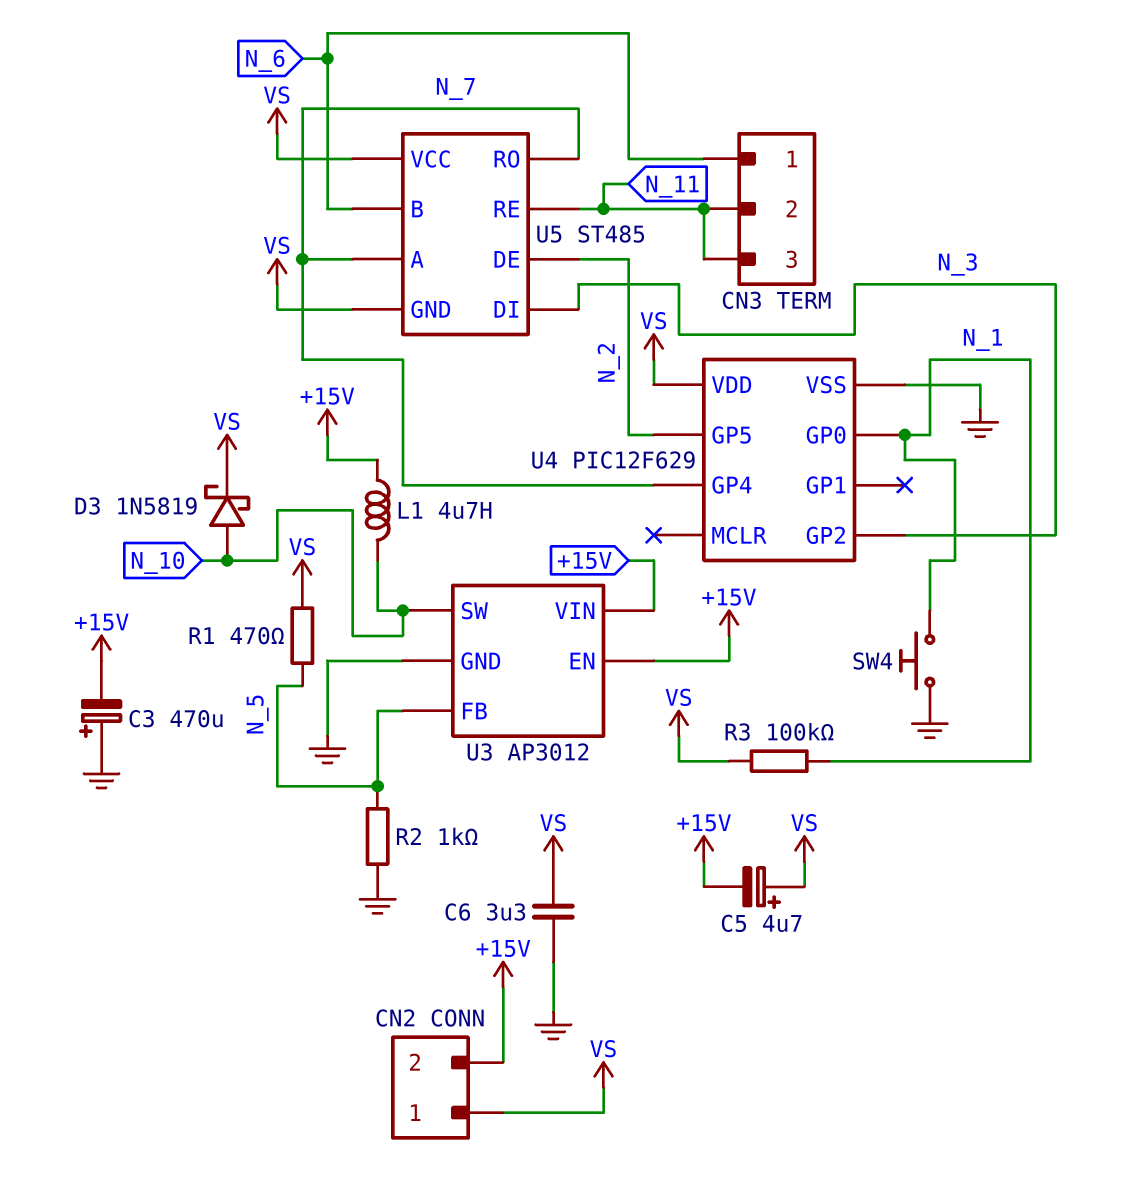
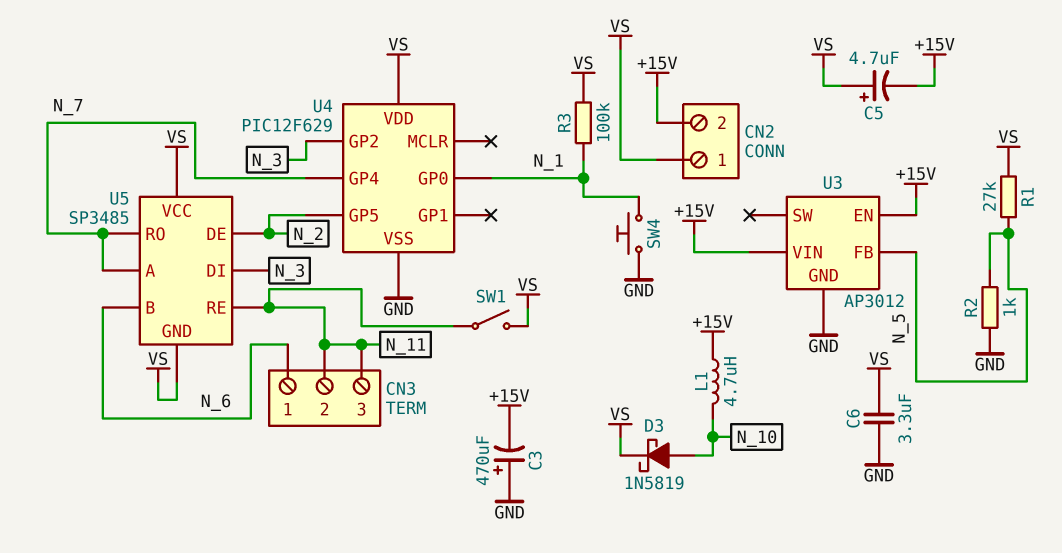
R1: 470 (N_5, VS) -> 27k (N_5, VS)
SW1: none -> switch (N_11, VS)
U3 pin SW: N_10 -> none
U5: ST485 -> SP3485

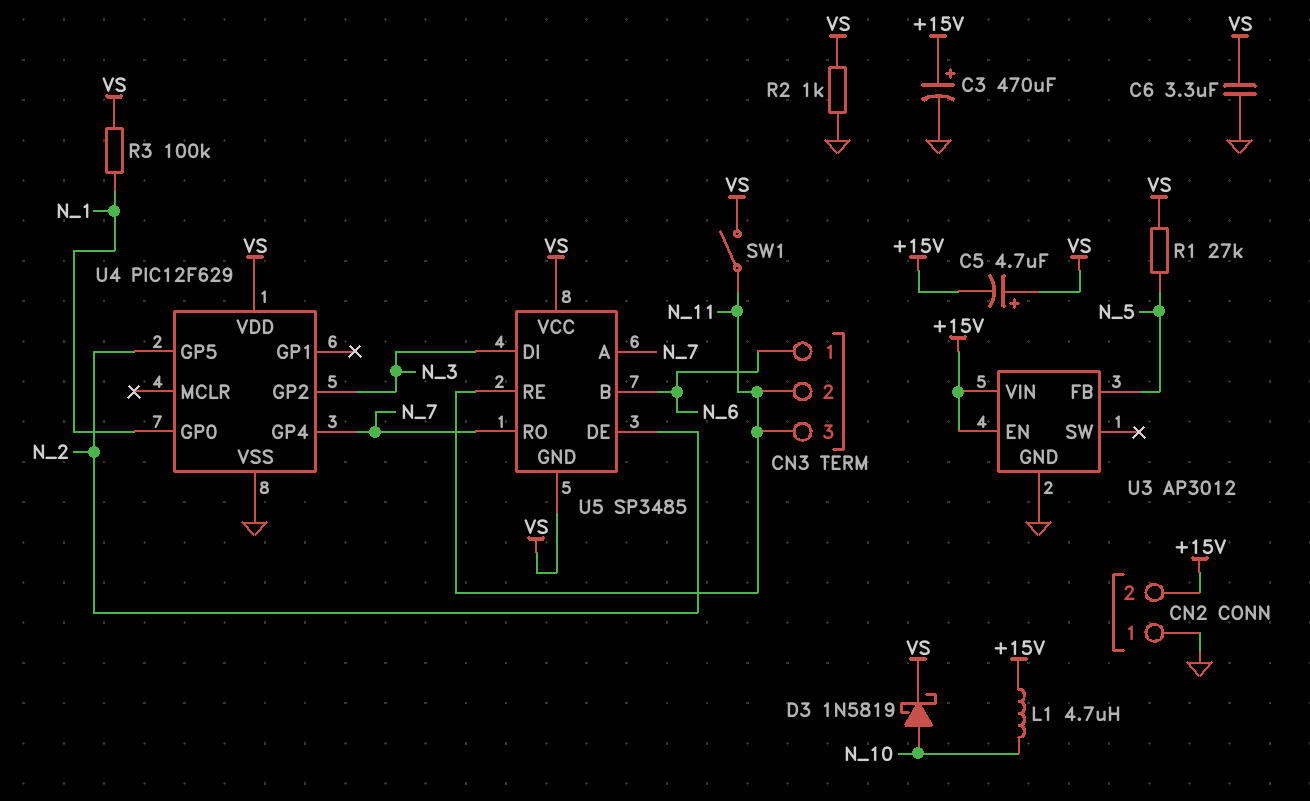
C3: 470uF (plus GND, minus +15V) -> 470uF (plus +15V, minus GND)
CN2 pin 1: VS -> GND
R2: 1k (GND, N_5) -> 1k (GND, VS)
SW4: button (GND, N_1) -> none

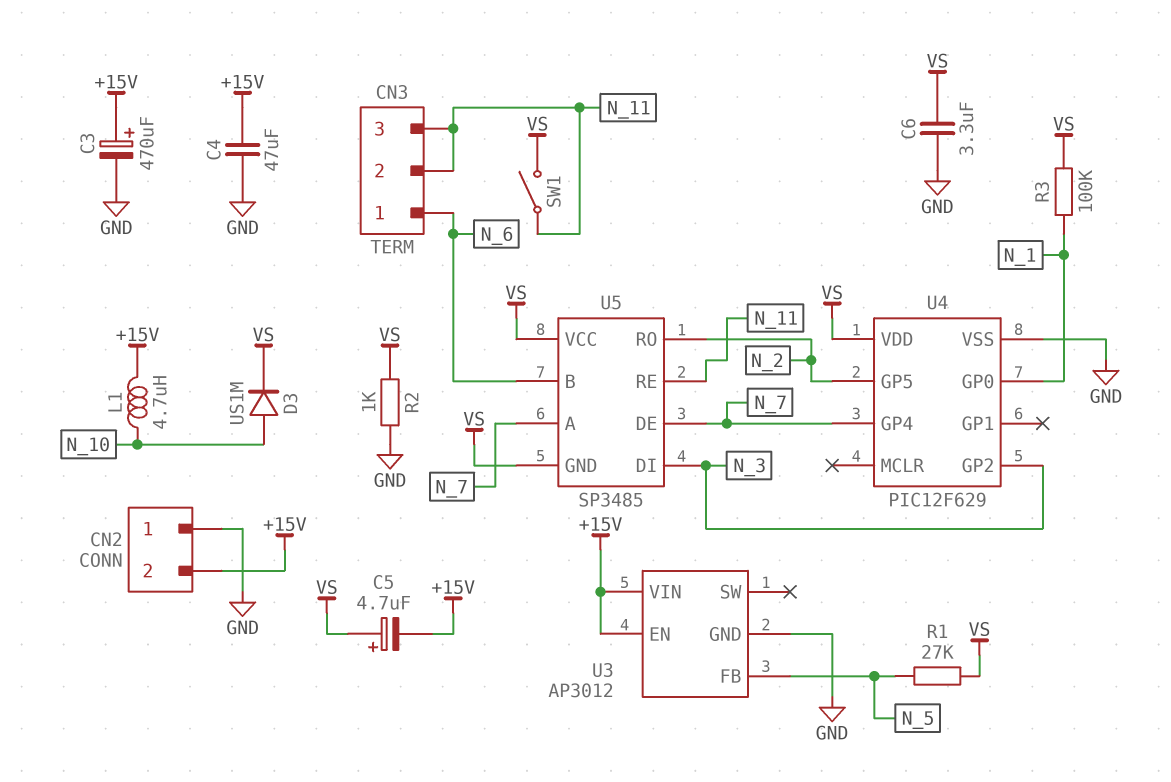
C4: none -> 47uF (+15V, GND)
D3: schottky 1N5819 (A N_10, K VS) -> diode US1M (A N_10, K VS)
U5 pin DE: N_2 -> N_7
U5 pin RO: N_7 -> N_2

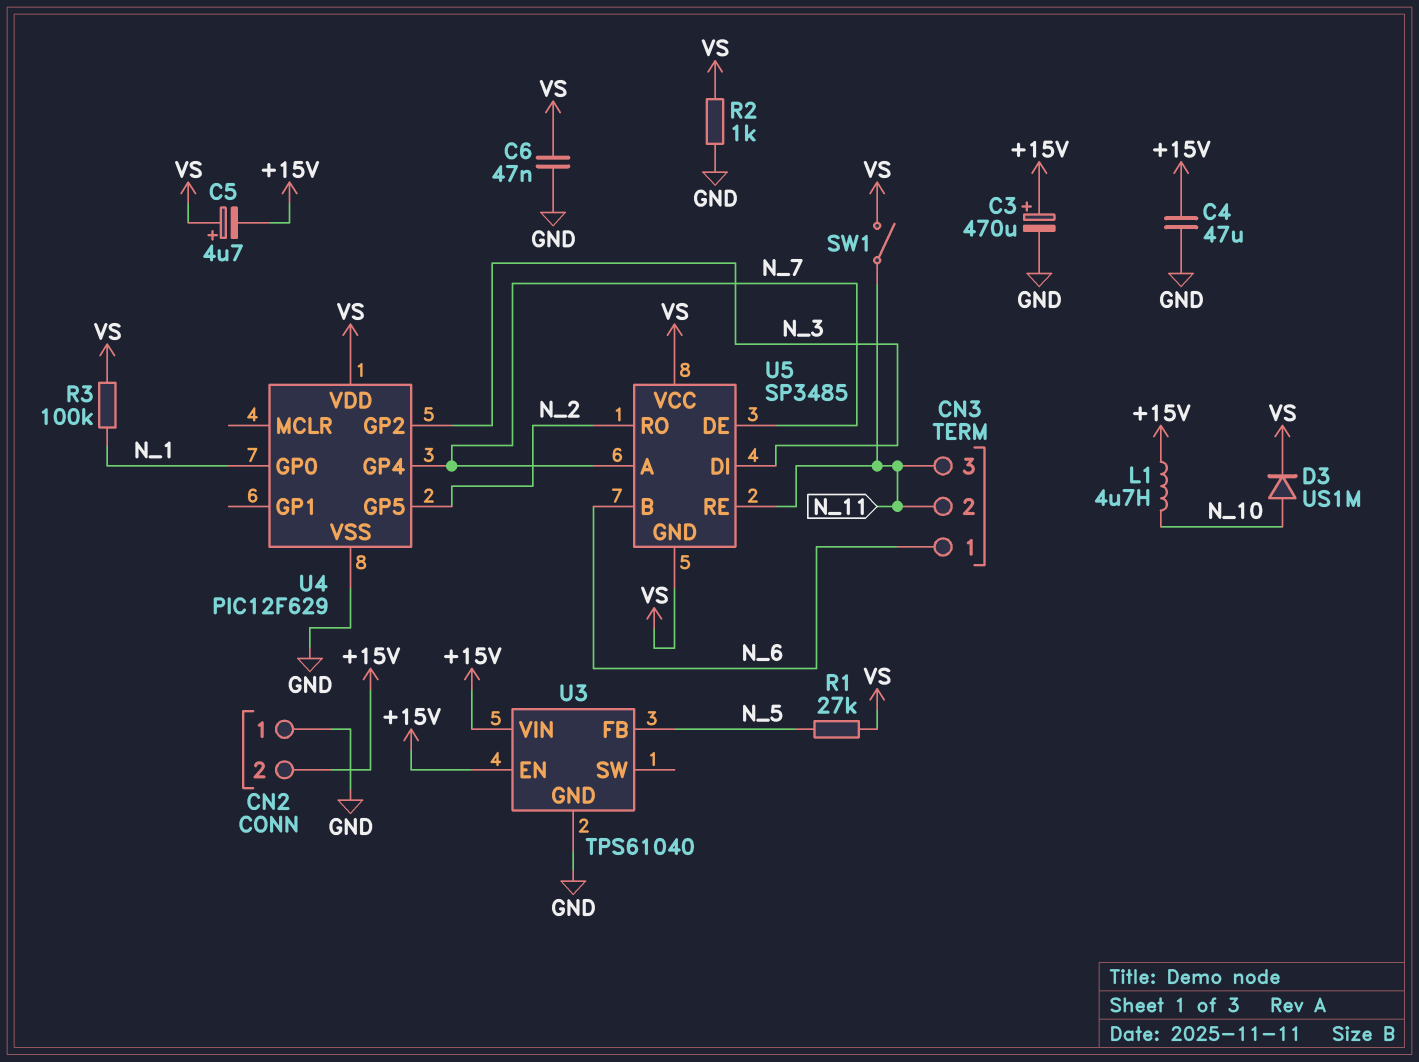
C6: 3.3uF (GND, VS) -> 47nF (GND, VS)
U3: AP3012 -> TPS61040

